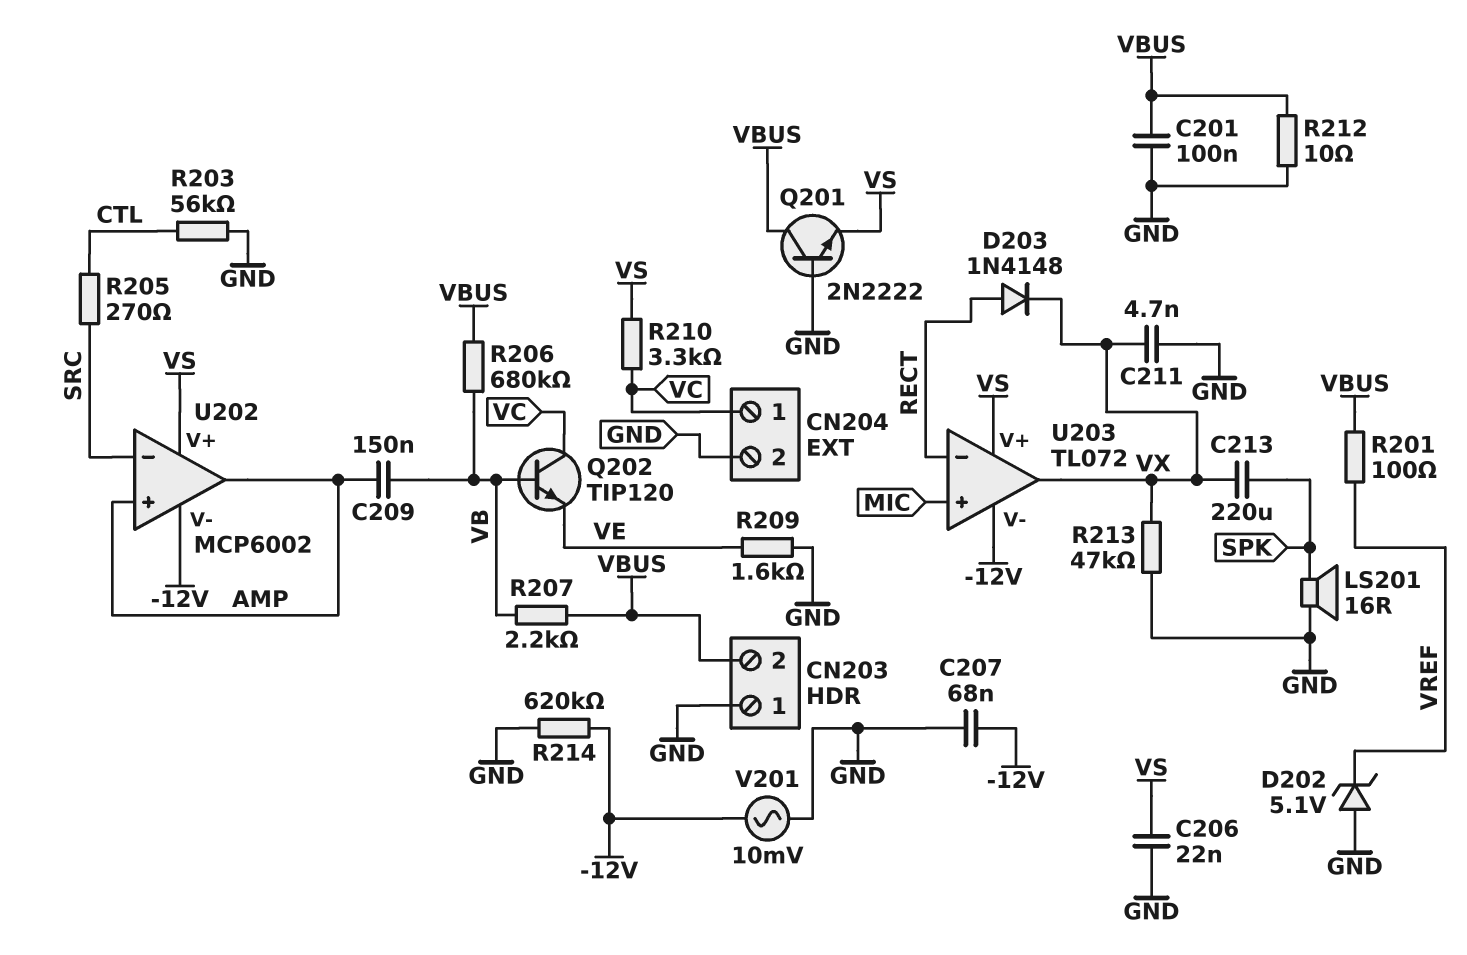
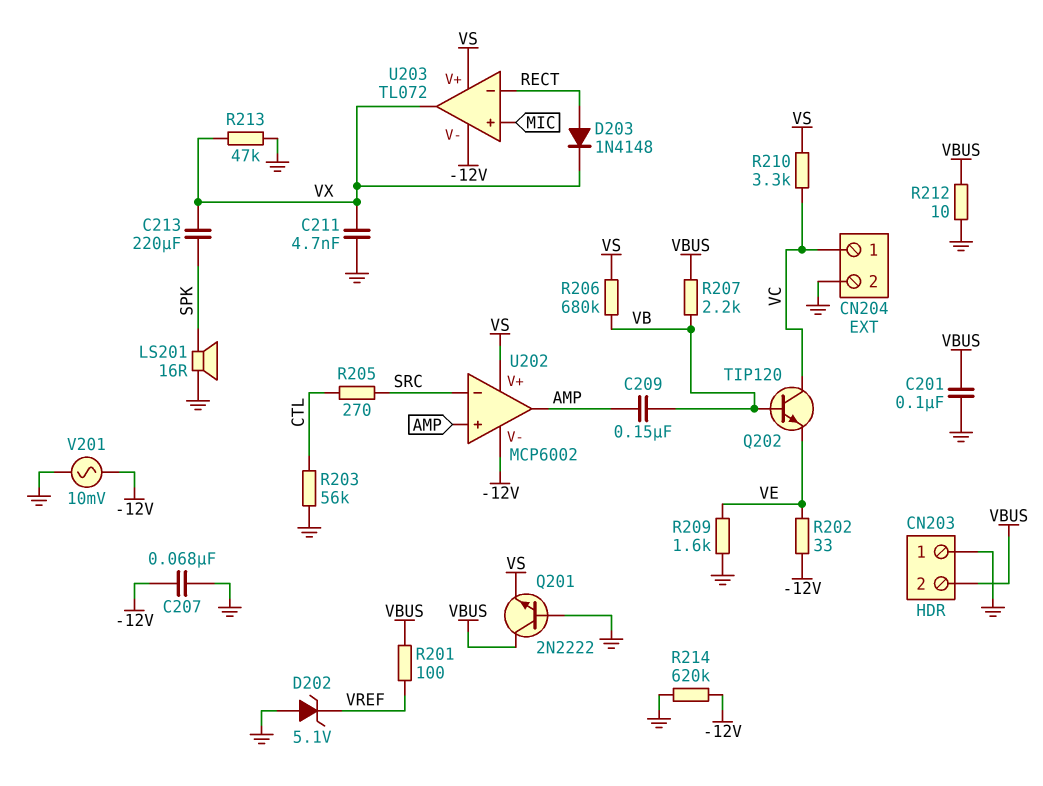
C206: 22nF (GND, VS) -> none
R202: none -> 33 (-12V, VE)
R206: 680k (VB, VBUS) -> 680k (VB, VS)

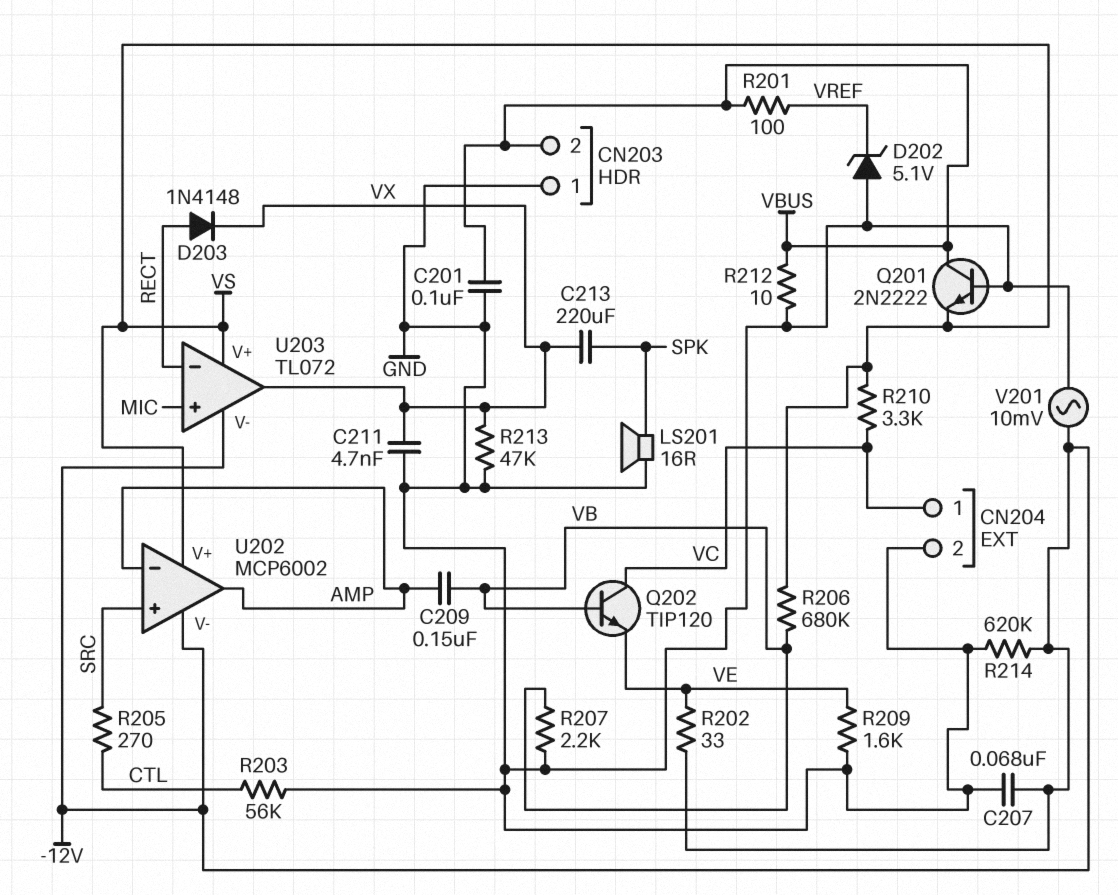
R207: 2.2k (VB, VBUS) -> 2.2k (GND, VB)
U202 pin in+: AMP -> SRC
U202 pin in-: SRC -> AMP

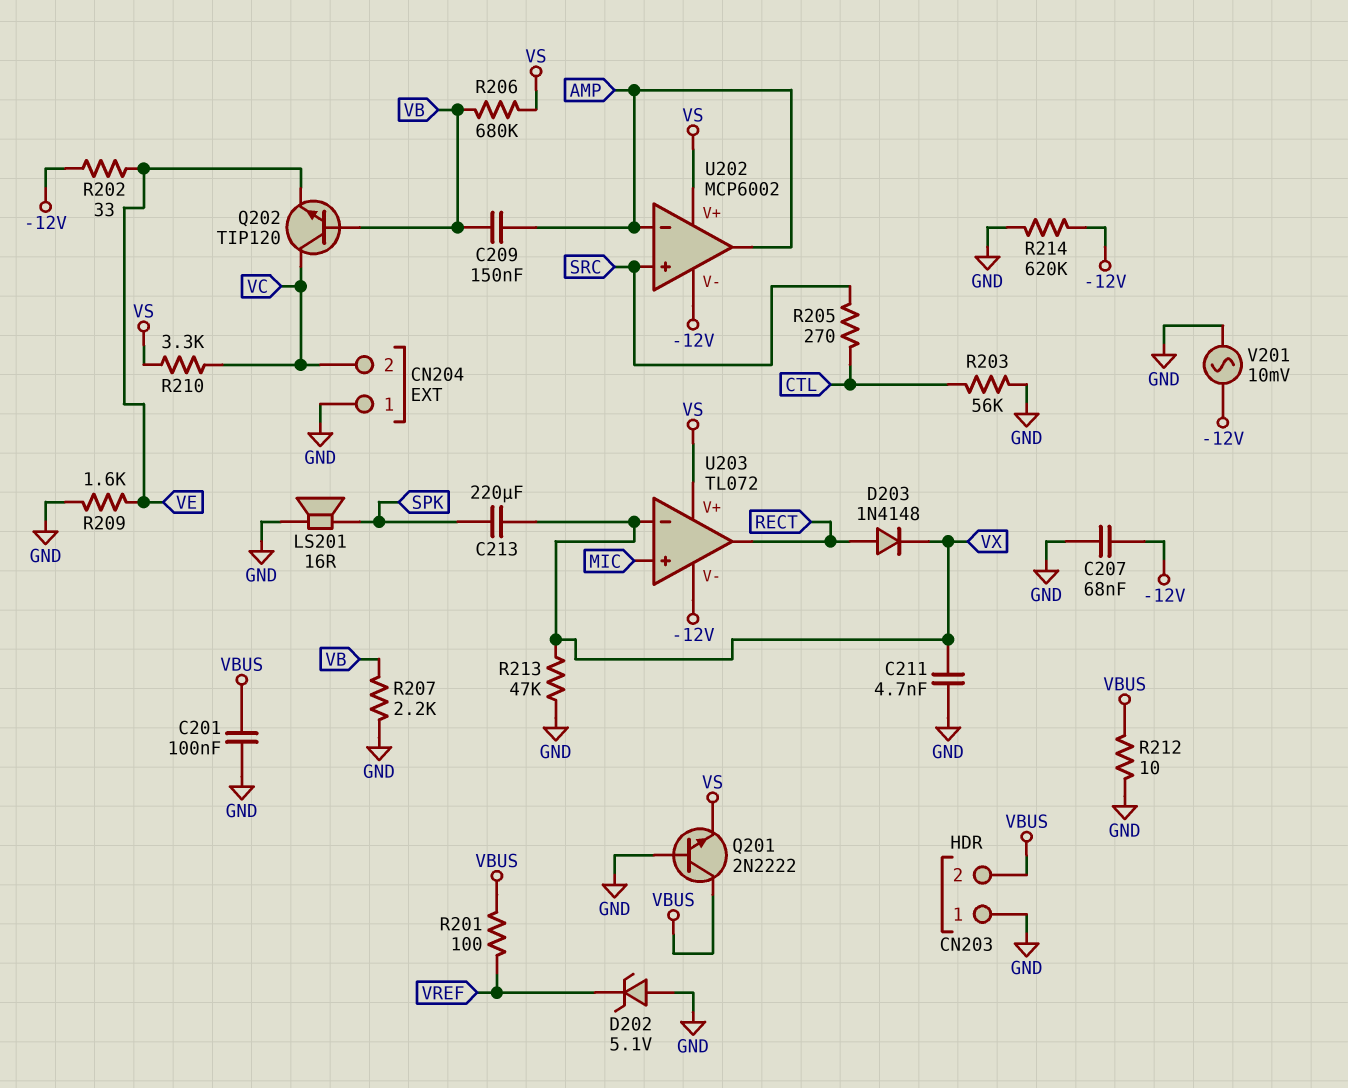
CN204 pin 1: VC -> GND
CN204 pin 2: GND -> VC
U203 pin in-: RECT -> VX
U203 pin out: VX -> RECT

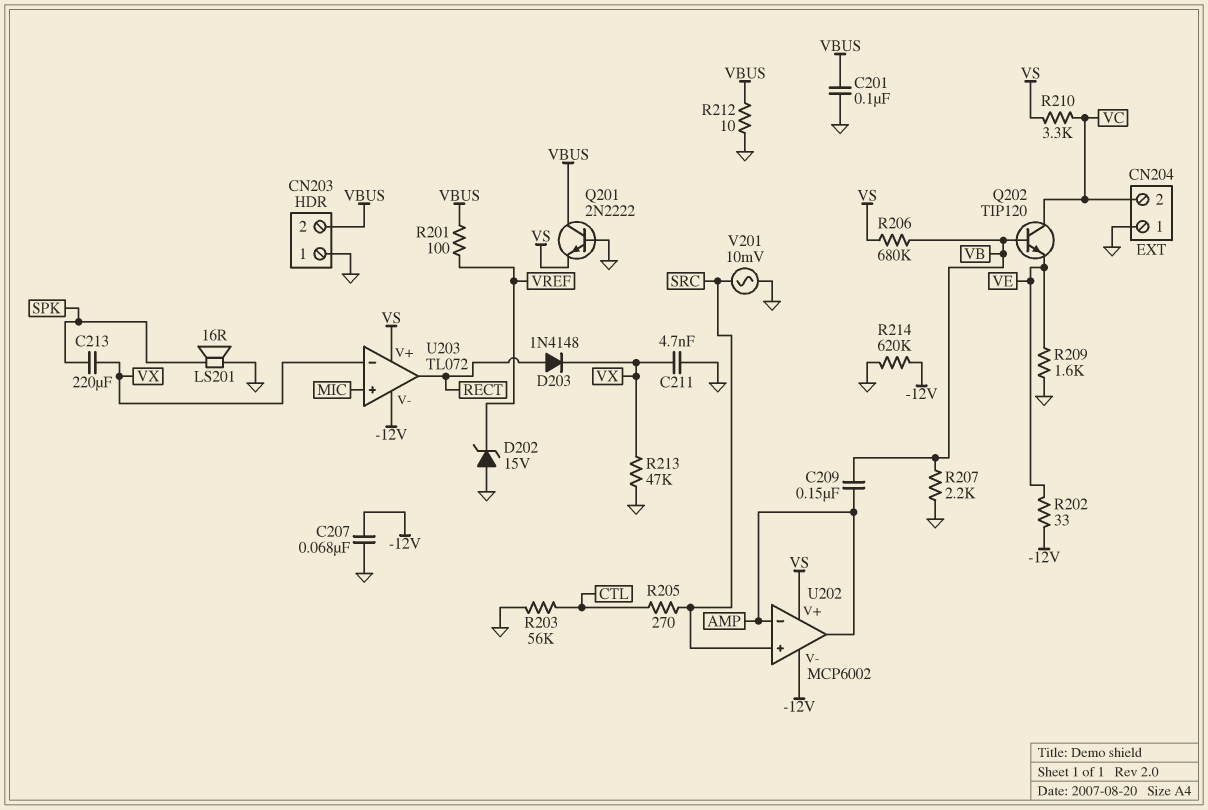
D202: zener 5.1V (A GND, K VREF) -> zener 15V (A GND, K VREF)
V201: AC 10mV (-12V, GND) -> AC 10mV (GND, SRC)

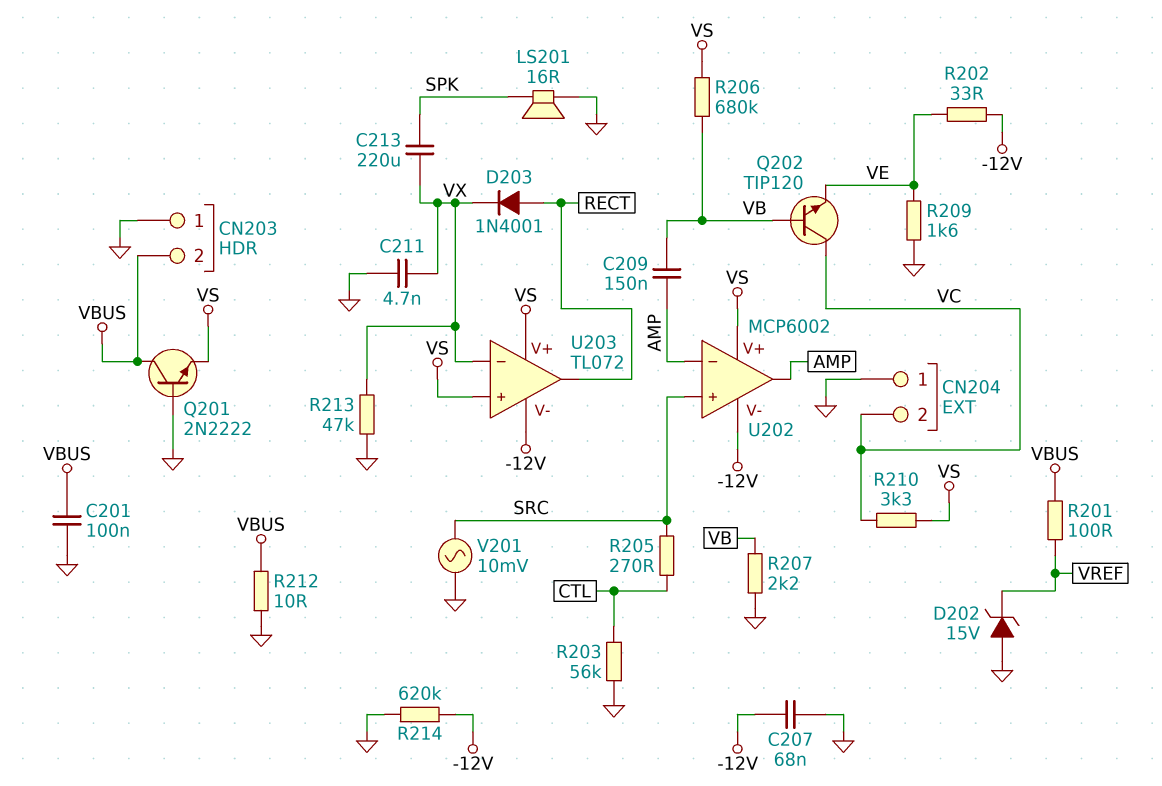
D203: diode 1N4148 (A RECT, K VX) -> diode 1N4001 (A RECT, K VX)
U203 pin in+: MIC -> VS

